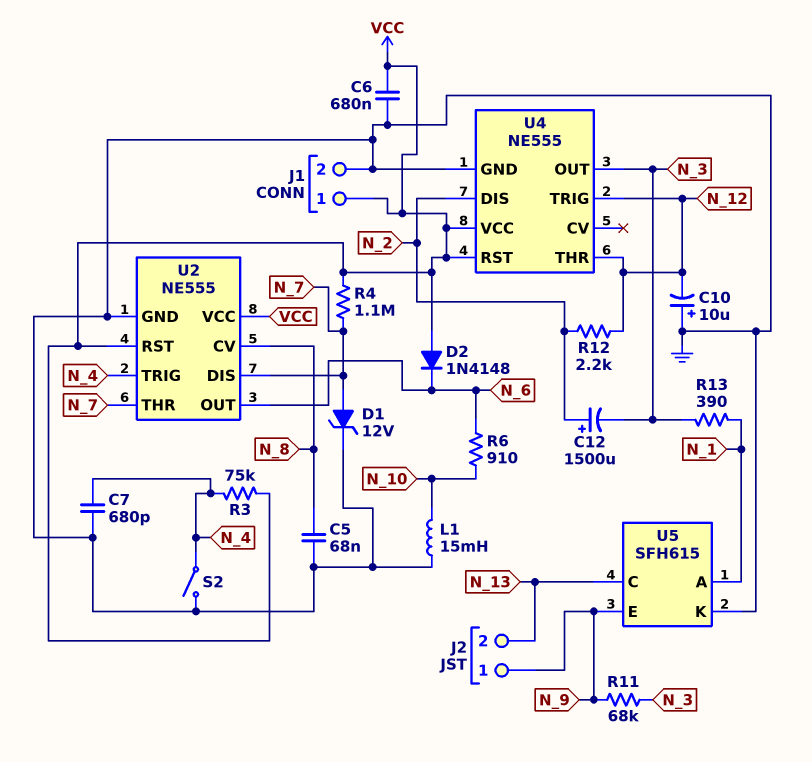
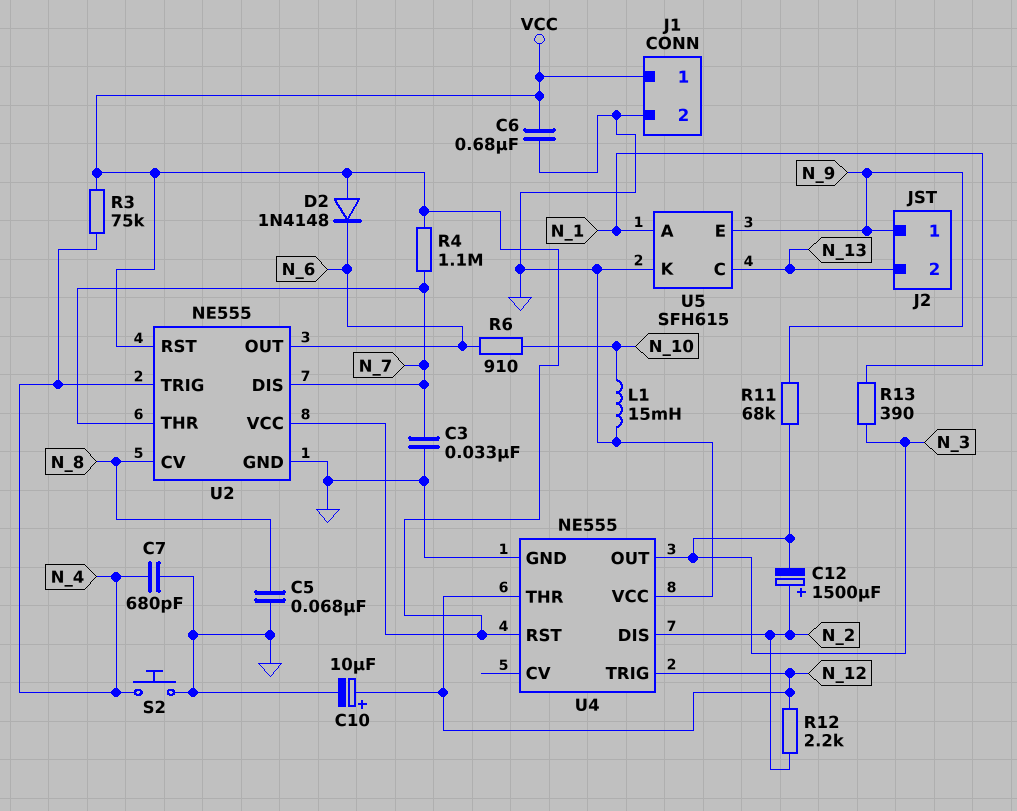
C3: none -> 33nF (GND, N_7)
C10: 10uF (plus GND, minus N_12) -> 10uF (plus N_12, minus GND)
D1: zener 12V (A N_7, K GND) -> none
S2: switch (GND, N_4) -> button (GND, N_4)
U4 pin VCC: VCC -> GND

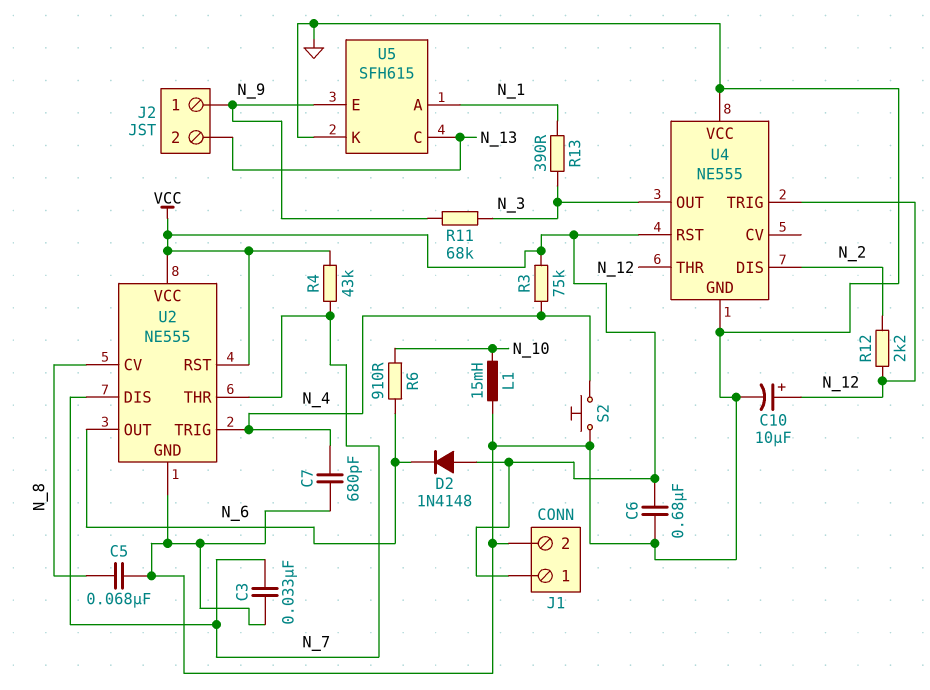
C12: 1500uF (plus N_2, minus N_3) -> none
R4: 1.1M (N_7, VCC) -> 43k (N_7, VCC)

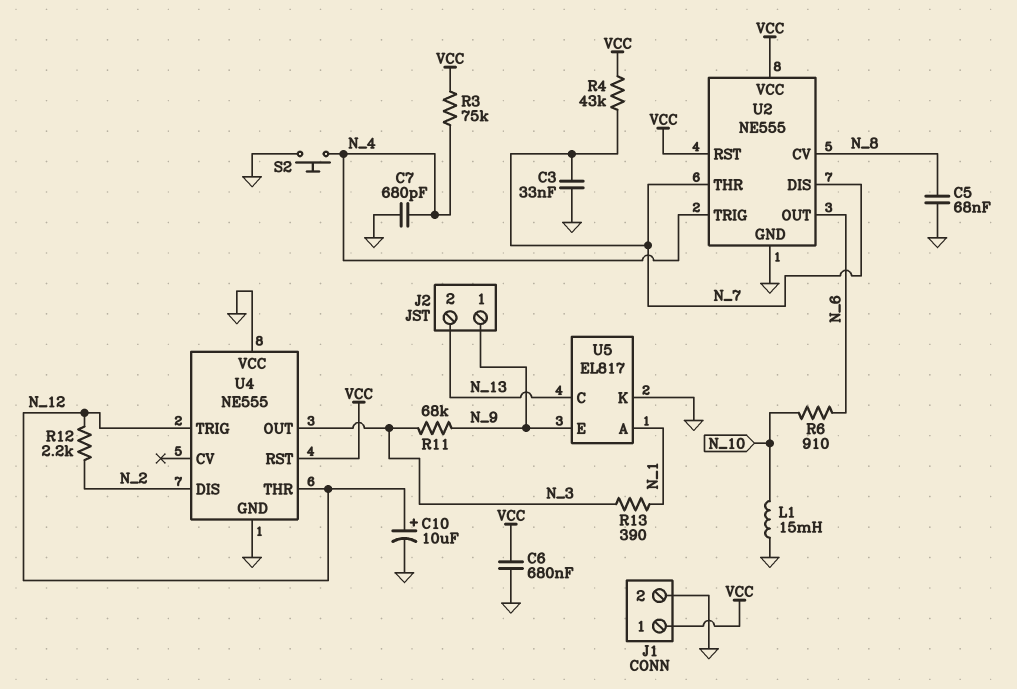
D2: diode 1N4148 (A VCC, K N_6) -> none
U5: SFH615 -> EL817

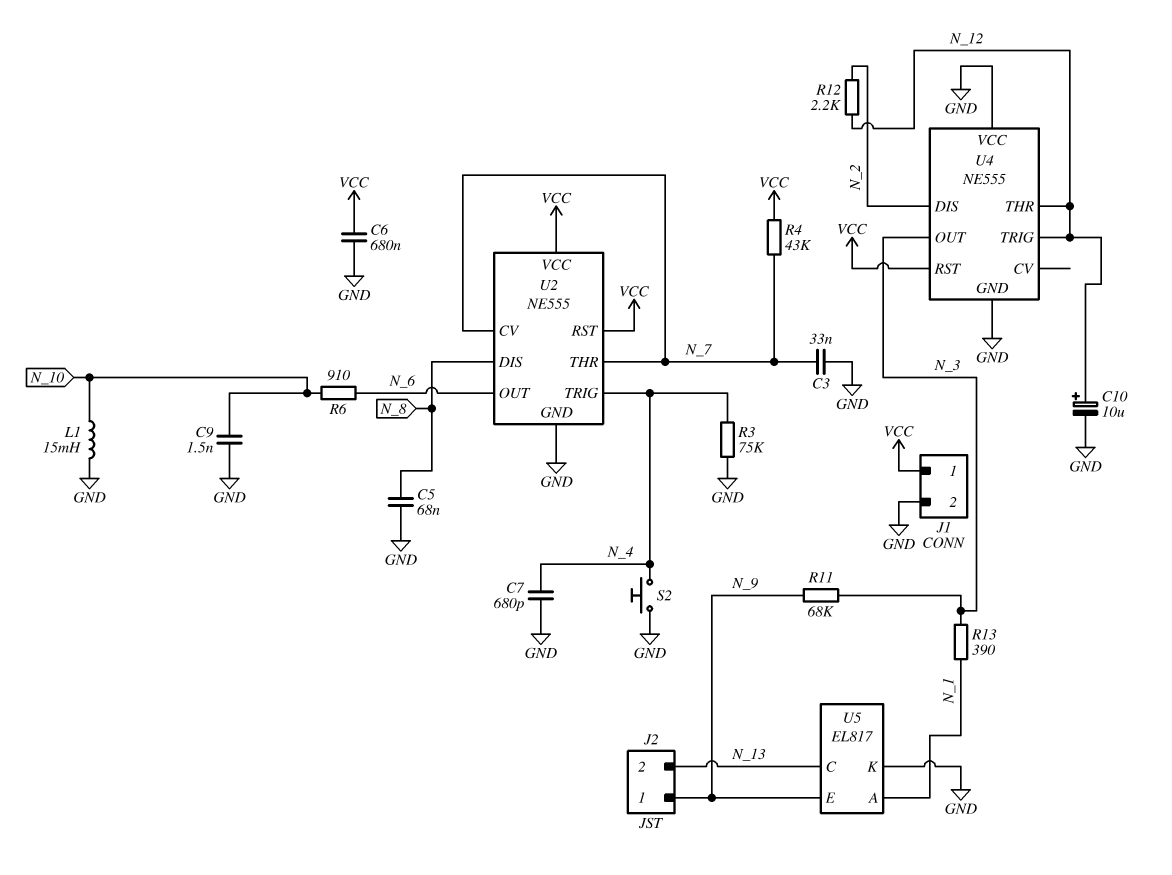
C9: none -> 1.5nF (GND, N_10)
R3: 75k (N_4, VCC) -> 75k (GND, N_4)
U2 pin CV: N_8 -> N_7
U2 pin DIS: N_7 -> N_8

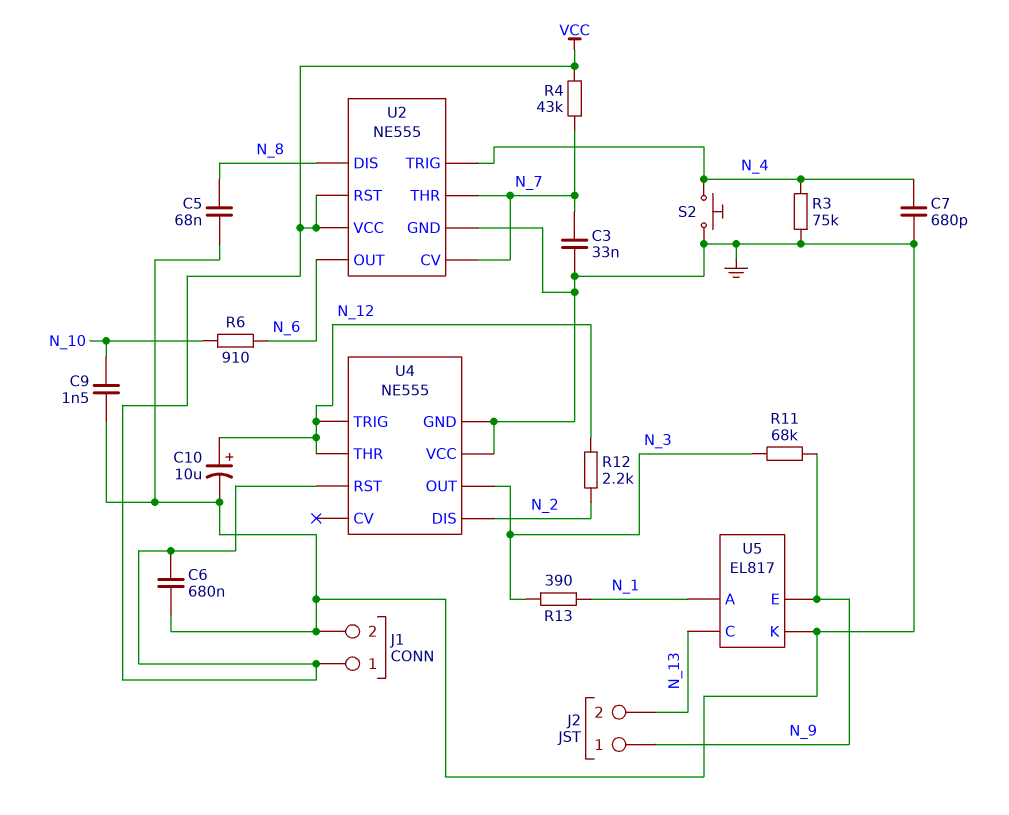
L1: 15mH (GND, N_10) -> none

